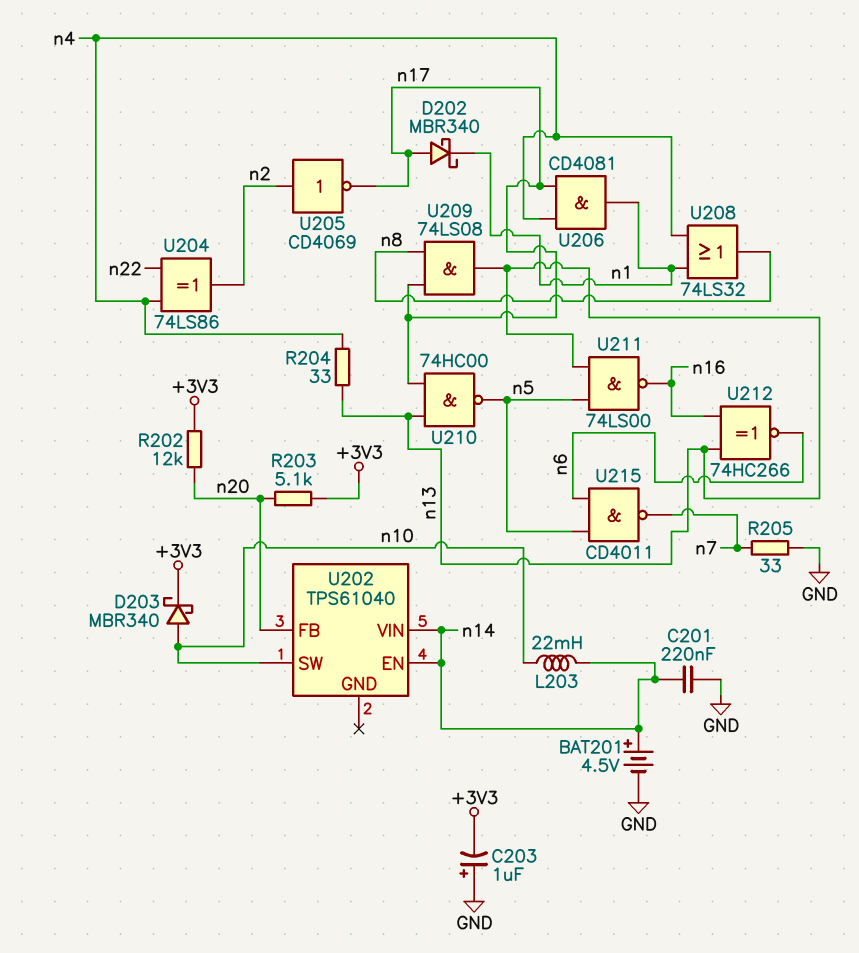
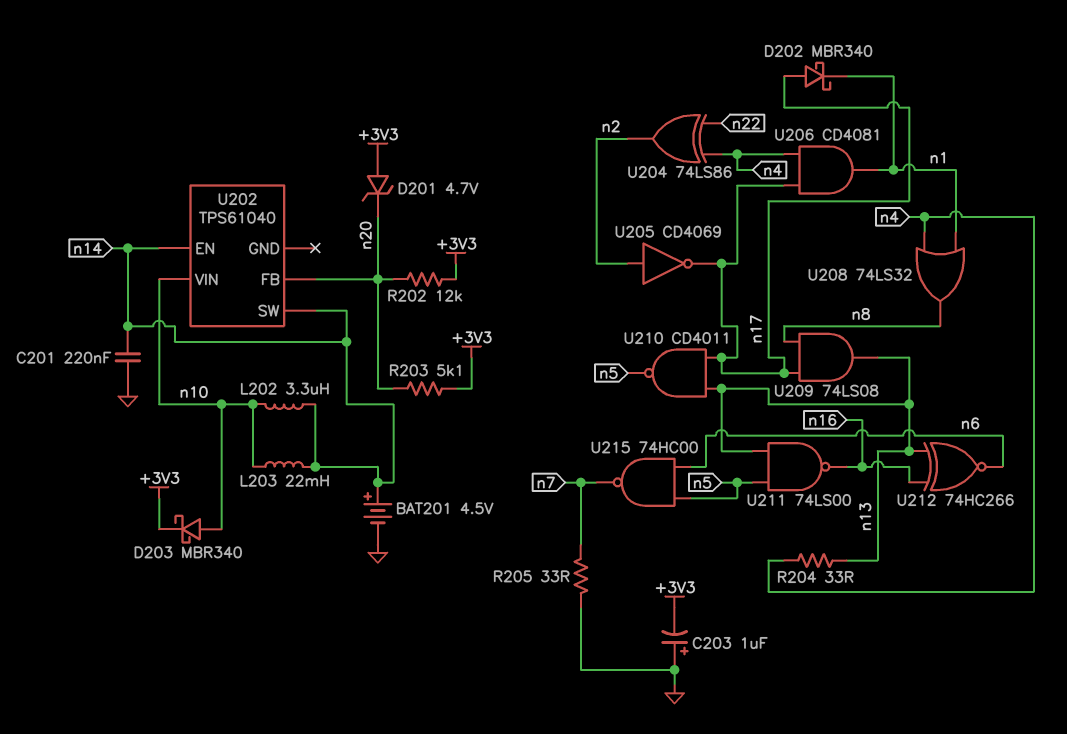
D201: none -> zener 4.7V (A +3V3, K n20)
L202: none -> 3.3uH (n10, n14)
U202 pin SW: n10 -> n14
U202 pin VIN: n14 -> n10
U210: NAND 74HC00 (in n13, in n17, out n5) -> NAND CD4011 (in n13, in n17, out n5)
U215: NAND CD4011 (in n5, in n6, out n7) -> NAND 74HC00 (in n5, in n6, out n7)

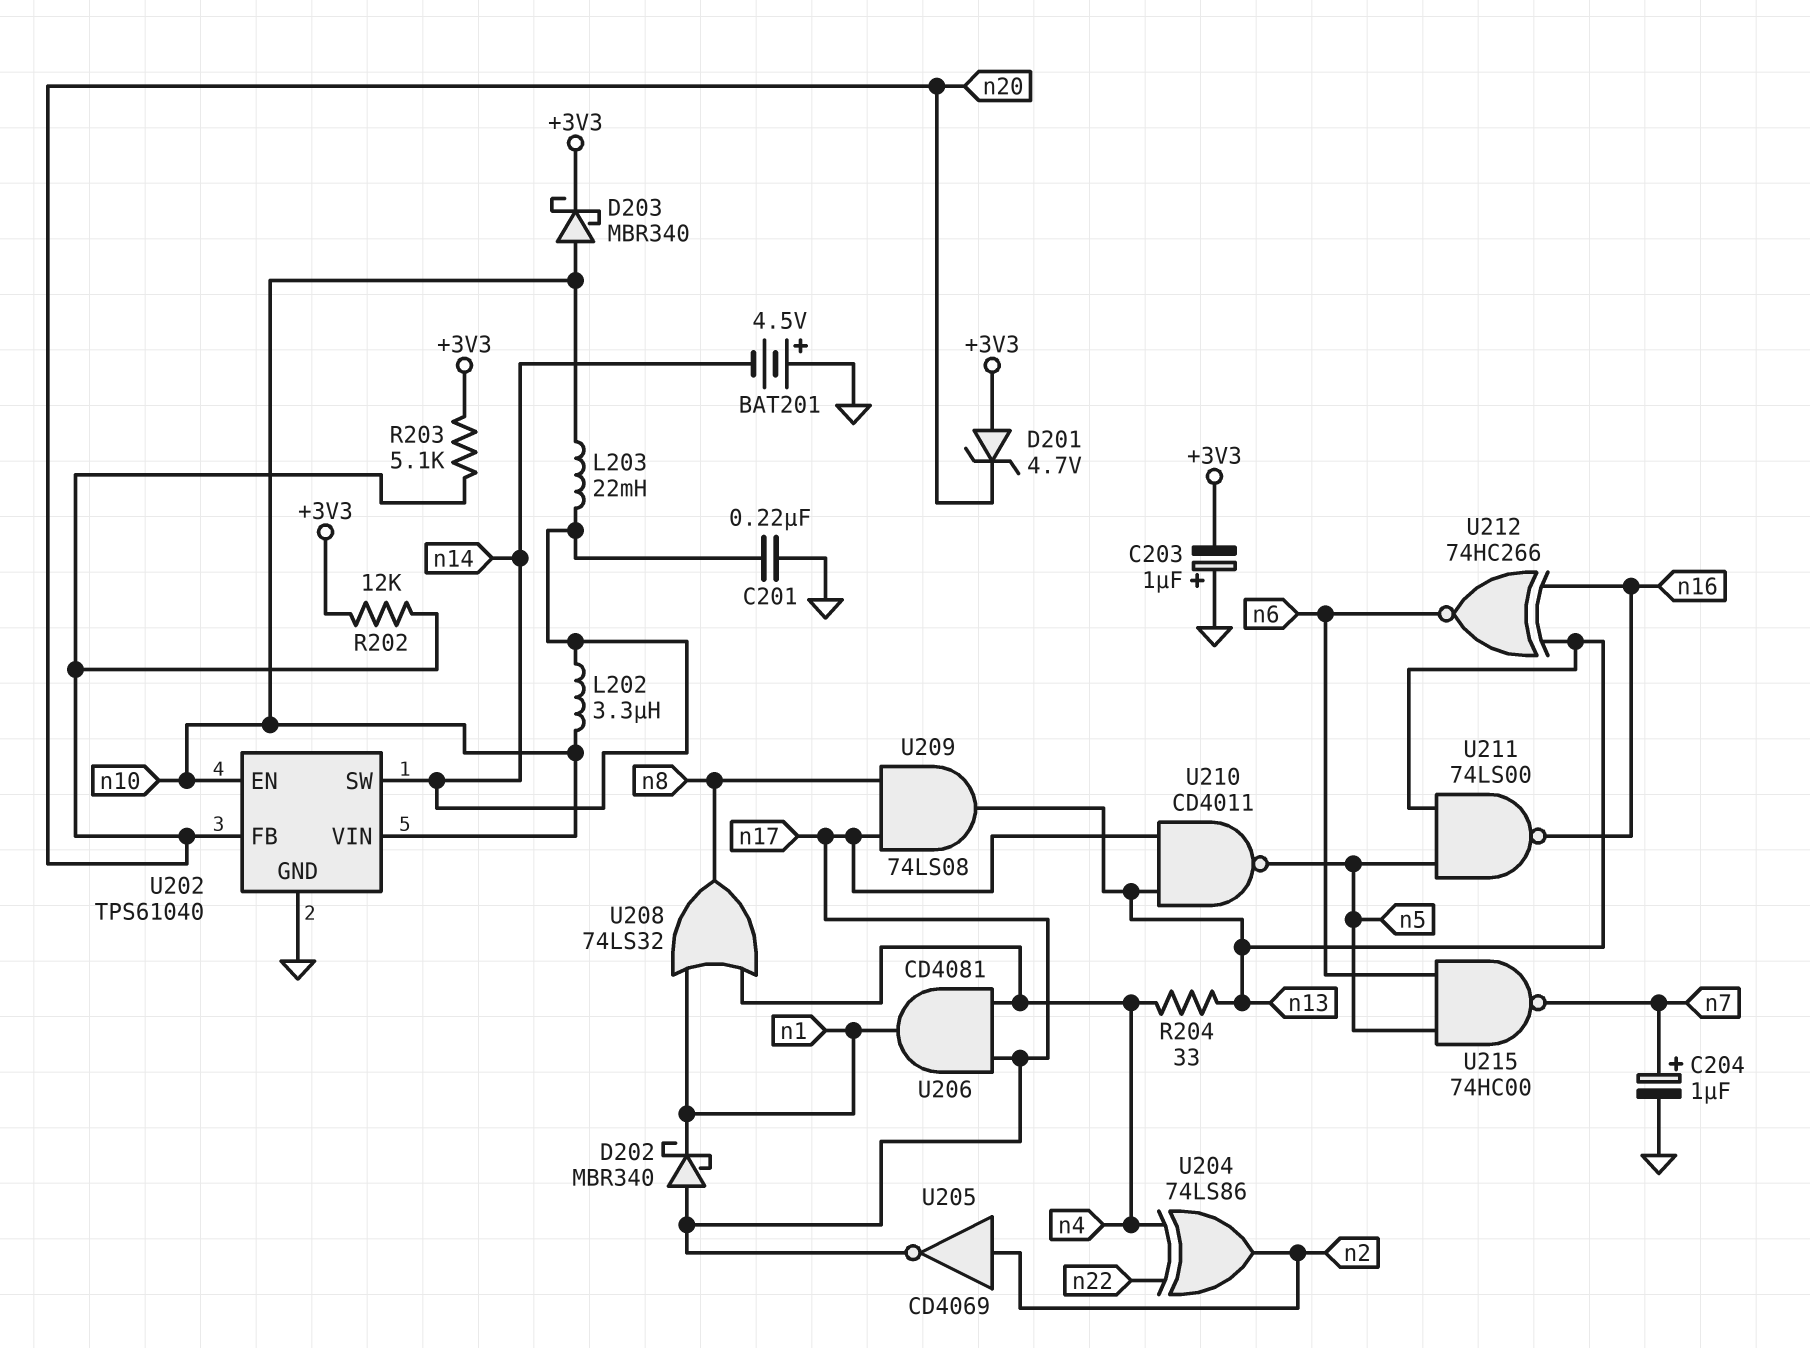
BAT201: 4.5V (plus n14, minus GND) -> 4.5V (plus GND, minus n14)
C204: none -> 1uF (plus n7, minus GND)
R205: 33 (GND, n7) -> none
U202 pin EN: n14 -> n10
U202 pin GND: none -> GND

